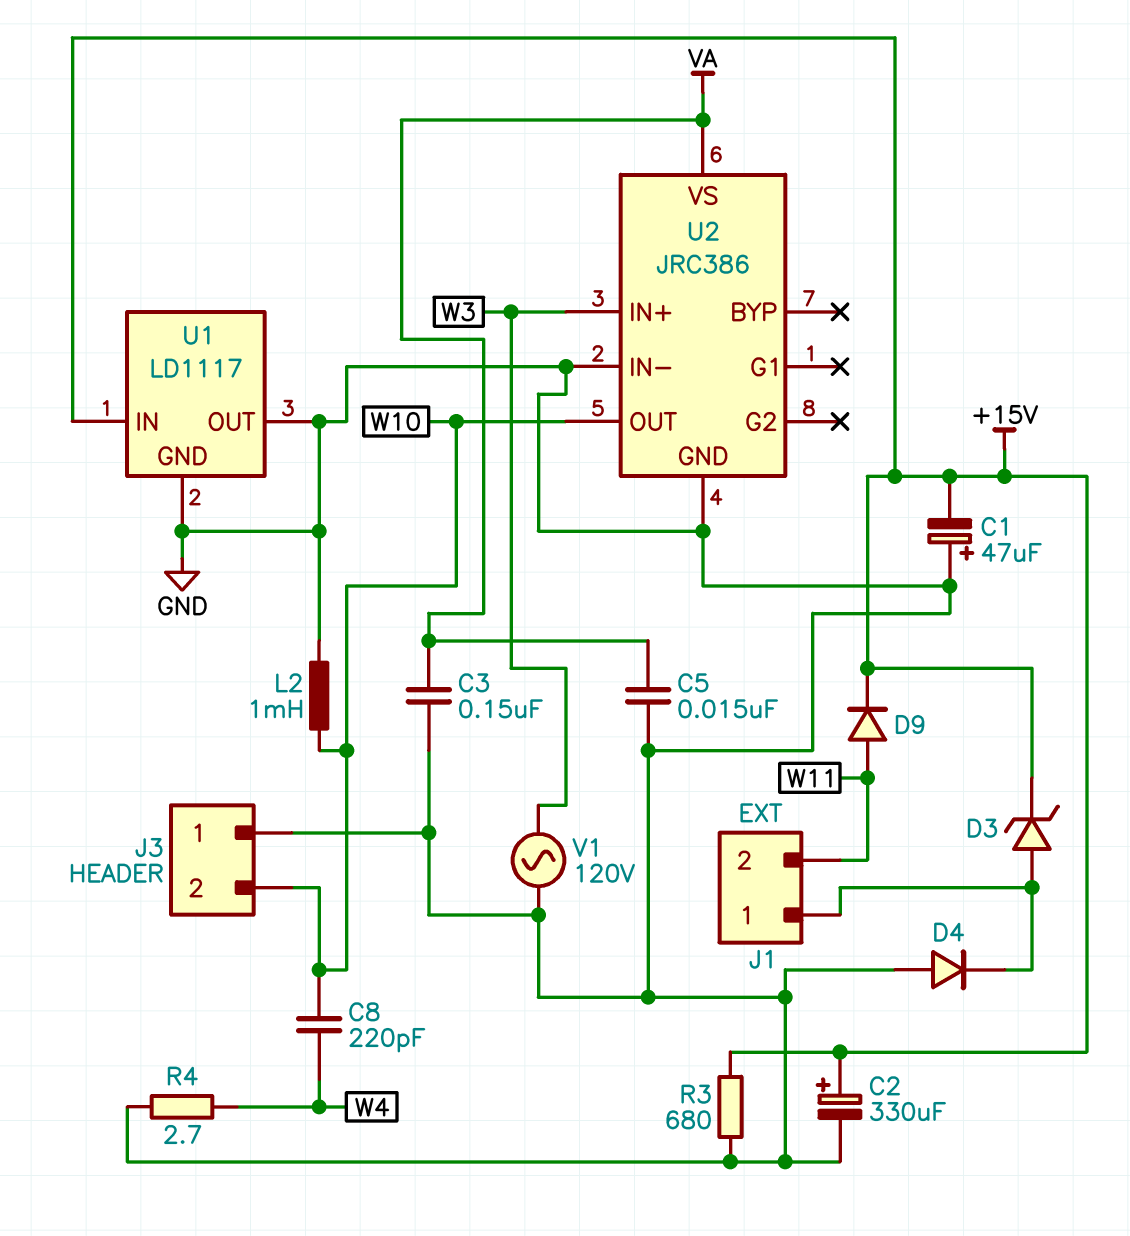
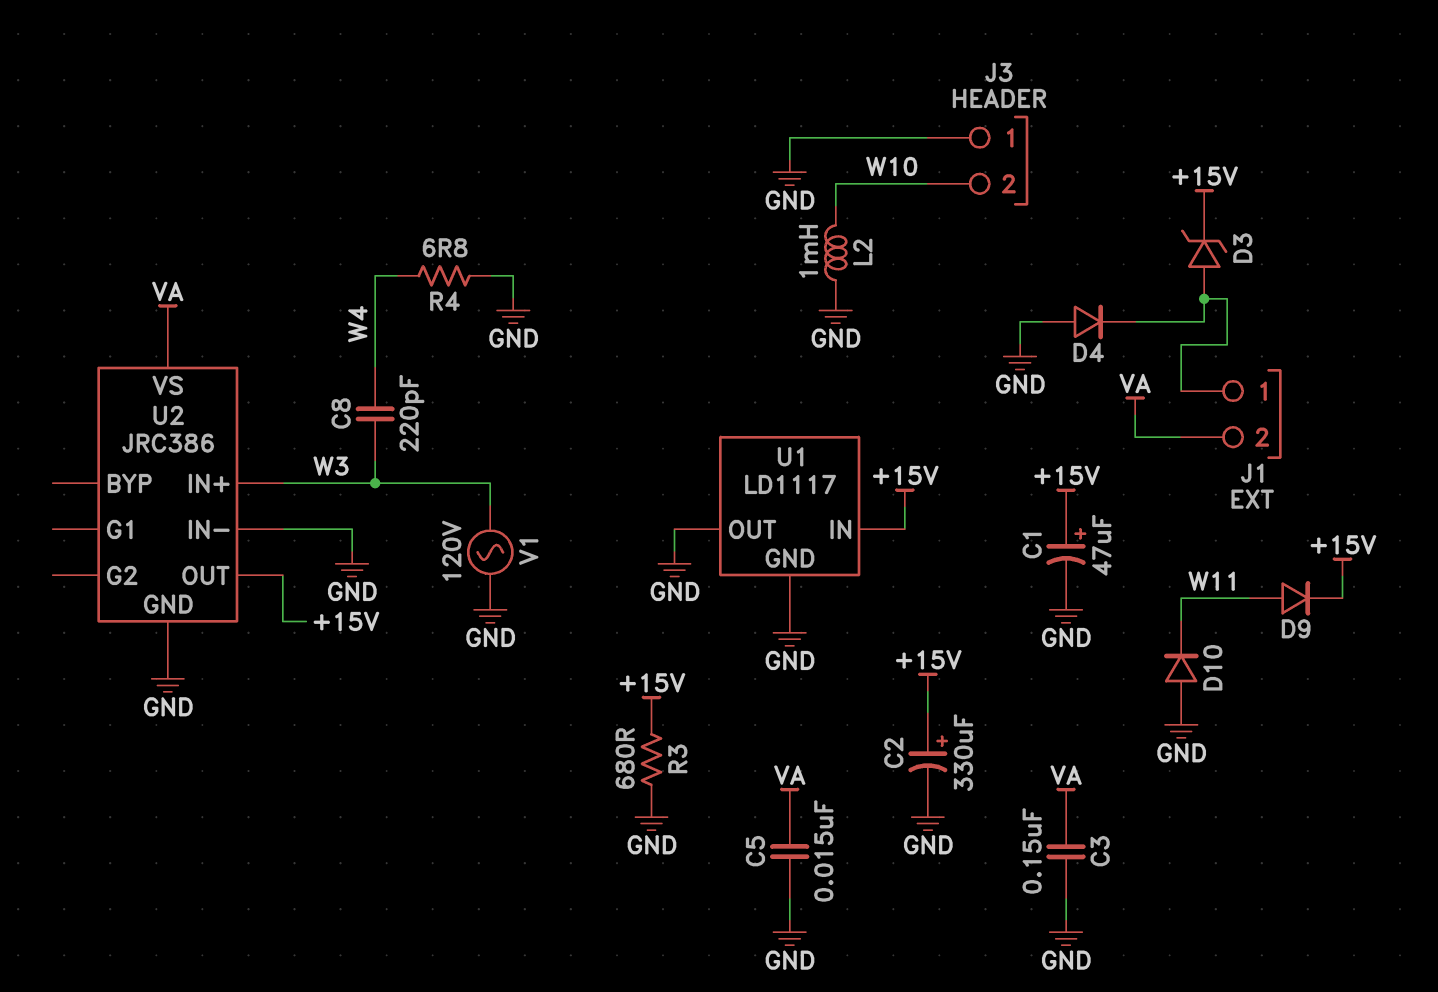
C1: 47uF (plus GND, minus +15V) -> 47uF (plus +15V, minus GND)
C8: 220pF (W4, W10) -> 220pF (W3, W4)
D10: none -> diode (A GND, K W11)
J1 pin 2: W11 -> VA
R4: 2.7 (GND, W4) -> 6.8 (GND, W4)
U2 pin OUT: W10 -> +15V

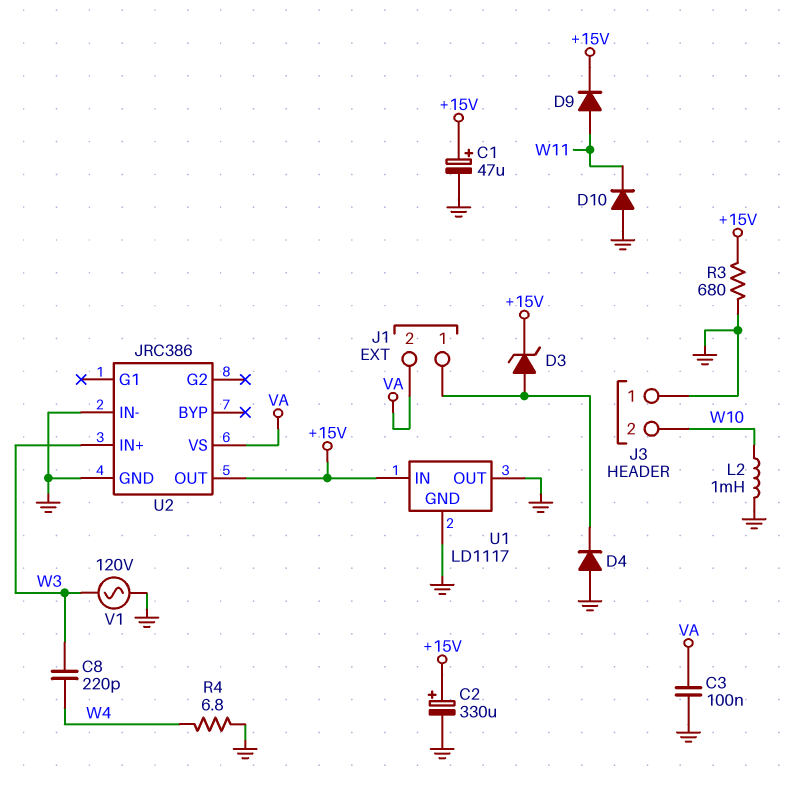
C3: 150nF (GND, VA) -> 100nF (GND, VA)
C5: 15nF (GND, VA) -> none

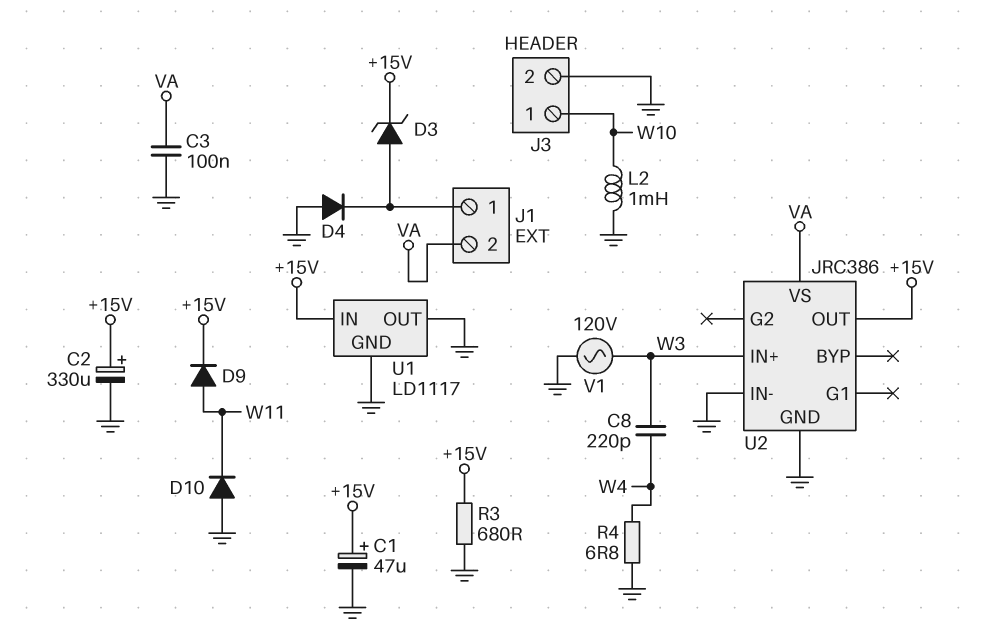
J3 pin 1: GND -> W10
J3 pin 2: W10 -> GND

